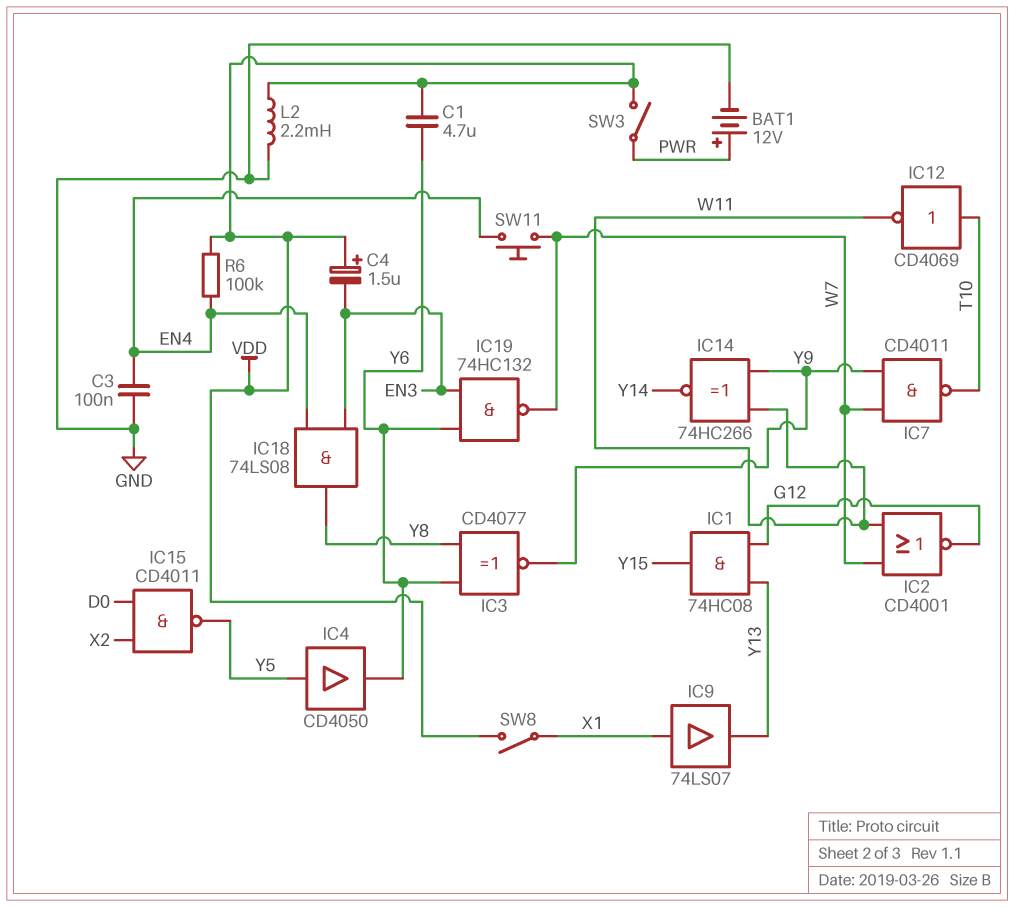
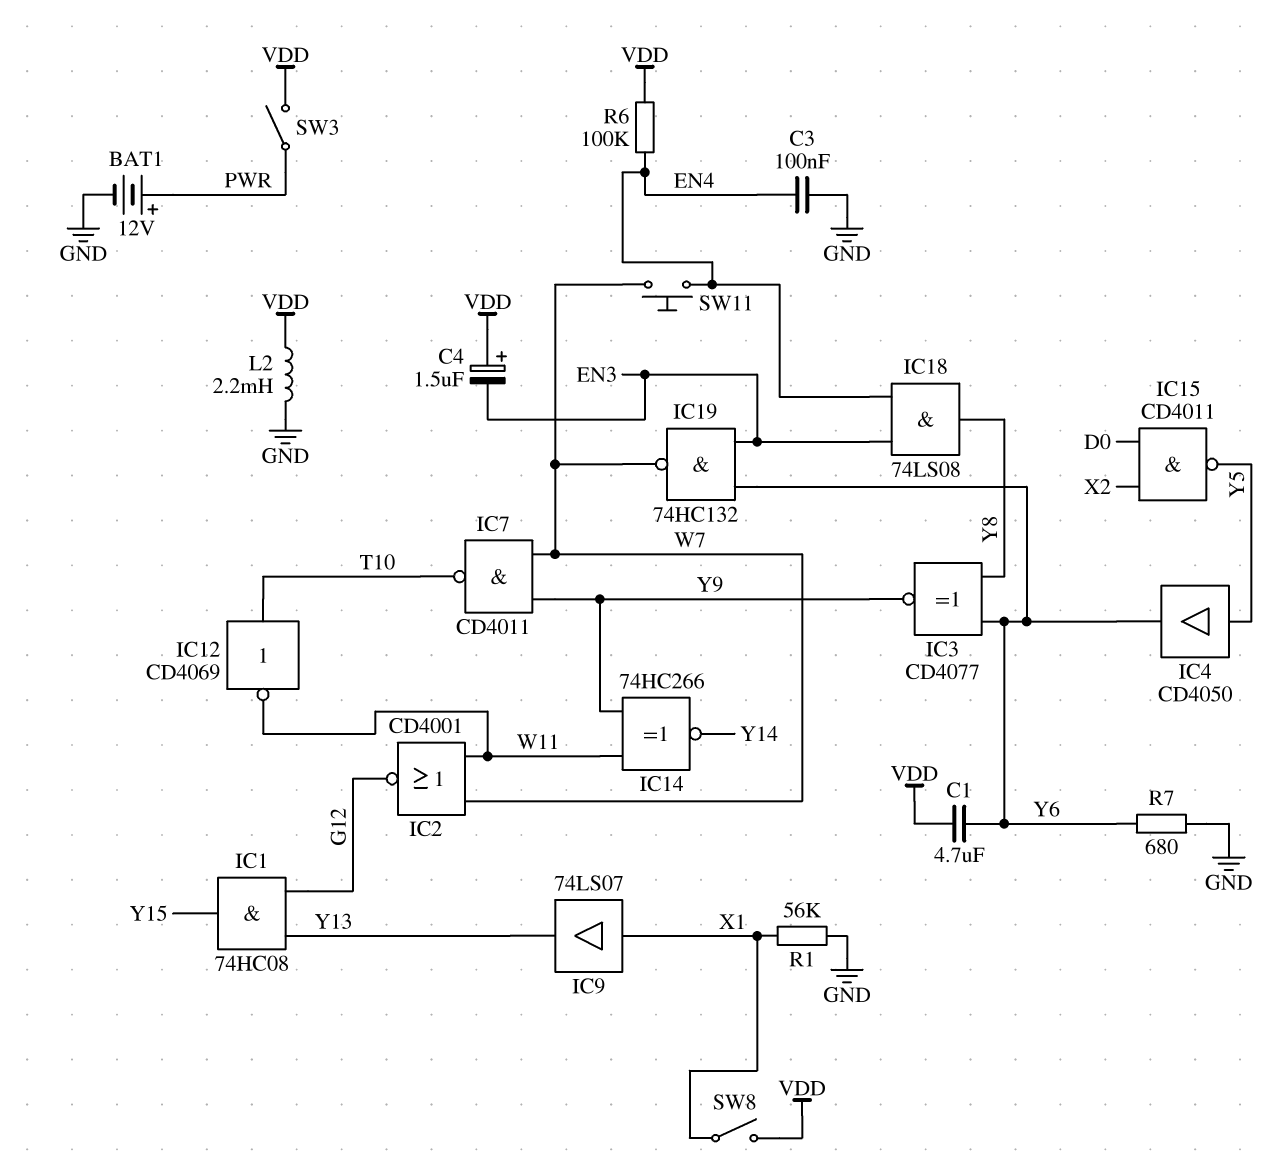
R1: none -> 56k (GND, X1)
R7: none -> 680 (GND, Y6)

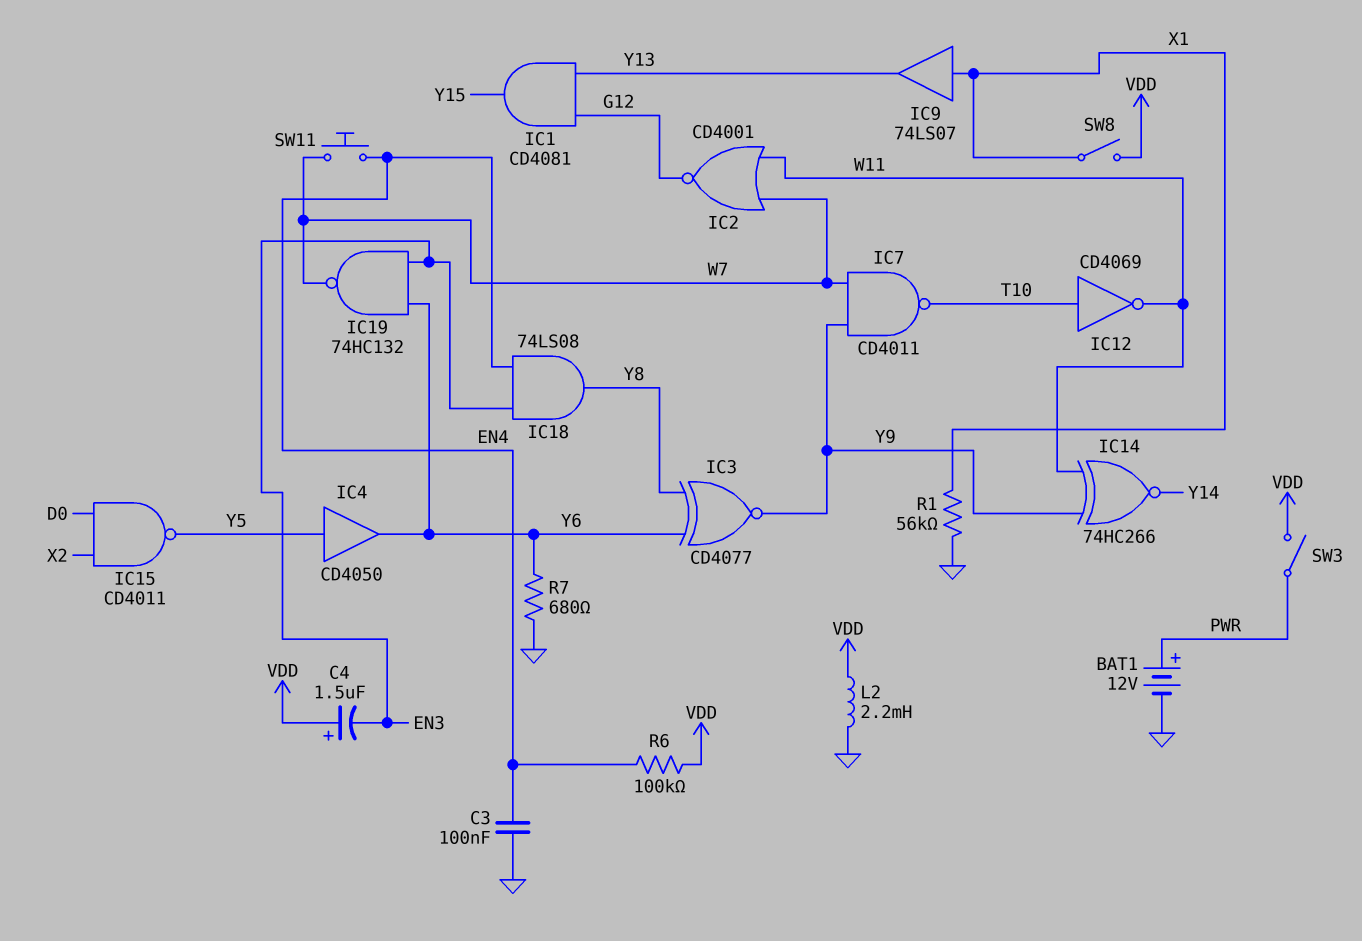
C1: 4.7uF (VDD, Y6) -> none
IC1: AND 74HC08 (in G12, in Y13, out Y15) -> AND CD4081 (in G12, in Y13, out Y15)

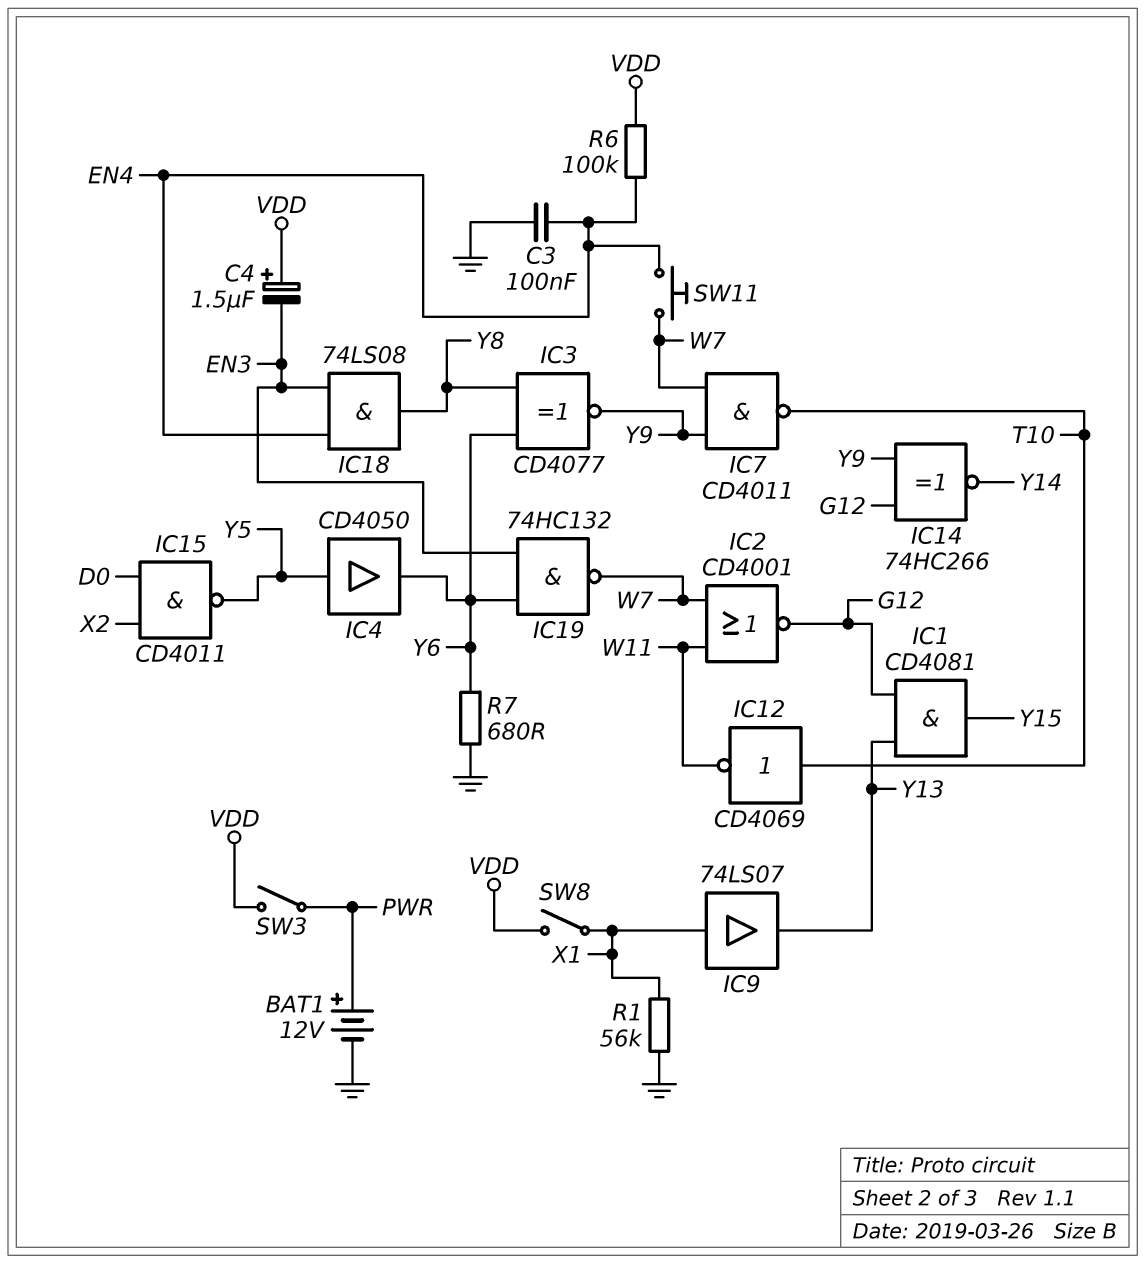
IC14: XNOR 74HC266 (in W11, in Y9, out Y14) -> XNOR 74HC266 (in G12, in Y9, out Y14)
L2: 2.2mH (GND, VDD) -> none

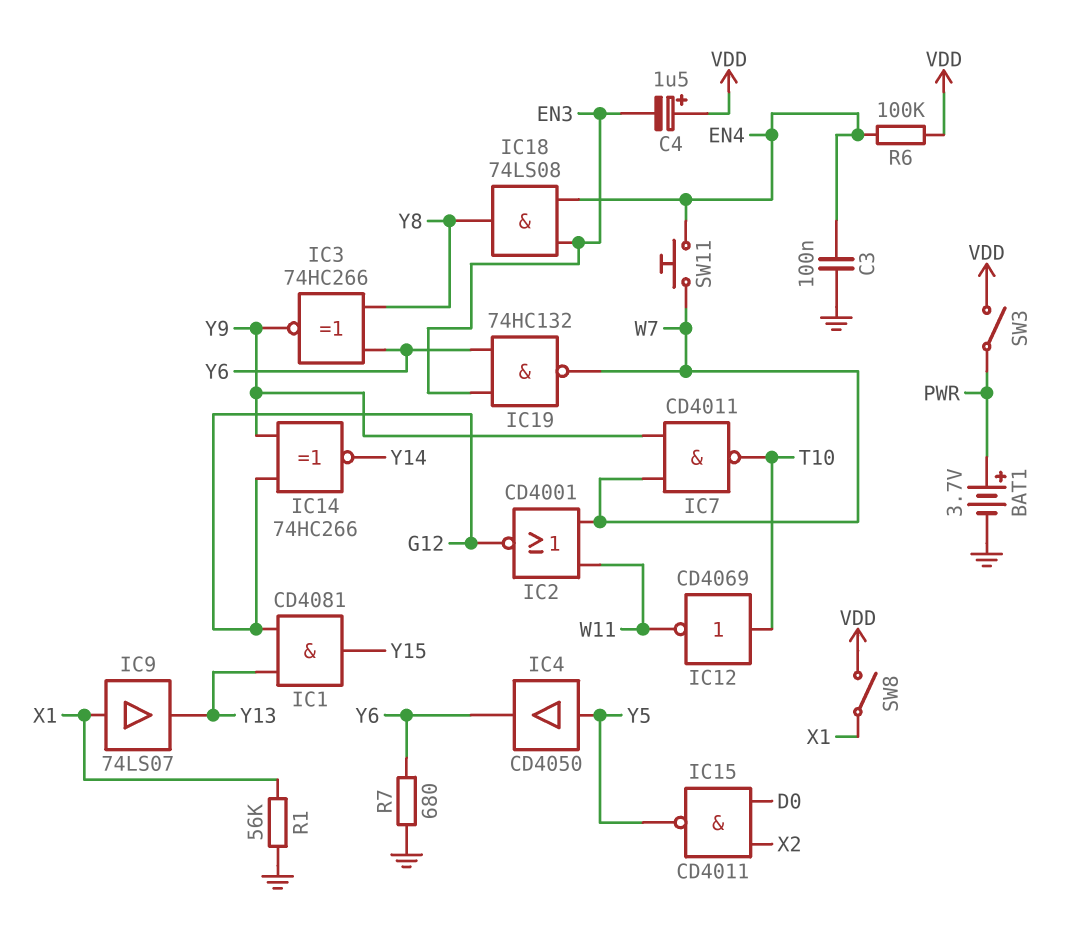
BAT1: 12V (plus PWR, minus GND) -> 3.7V (plus PWR, minus GND)
IC3: XNOR CD4077 (in Y6, in Y8, out Y9) -> XNOR 74HC266 (in Y6, in Y8, out Y9)

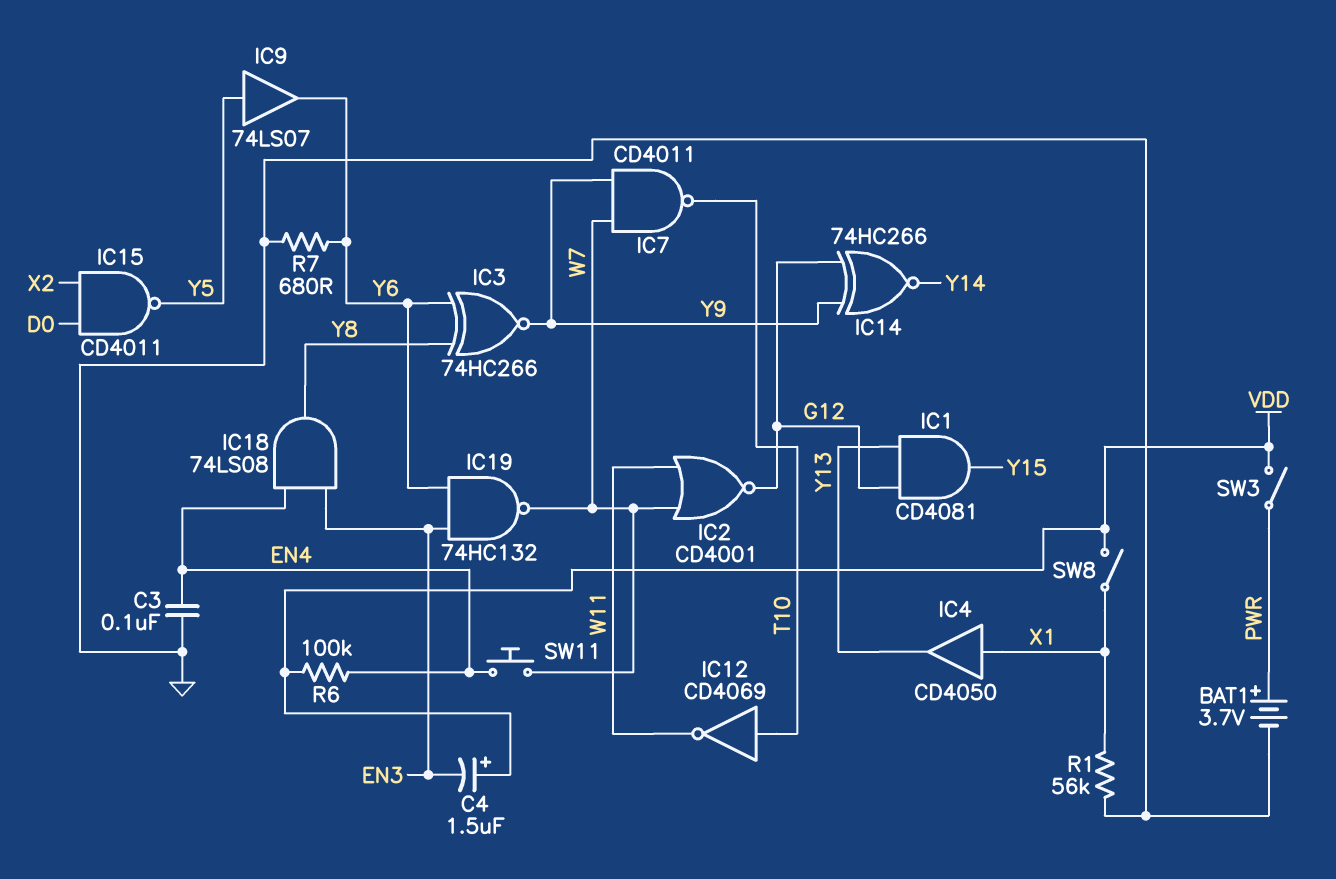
IC4: buffer CD4050 (in Y5, out Y6) -> buffer CD4050 (in X1, out Y13)
IC9: buffer 74LS07 (in X1, out Y13) -> buffer 74LS07 (in Y5, out Y6)

